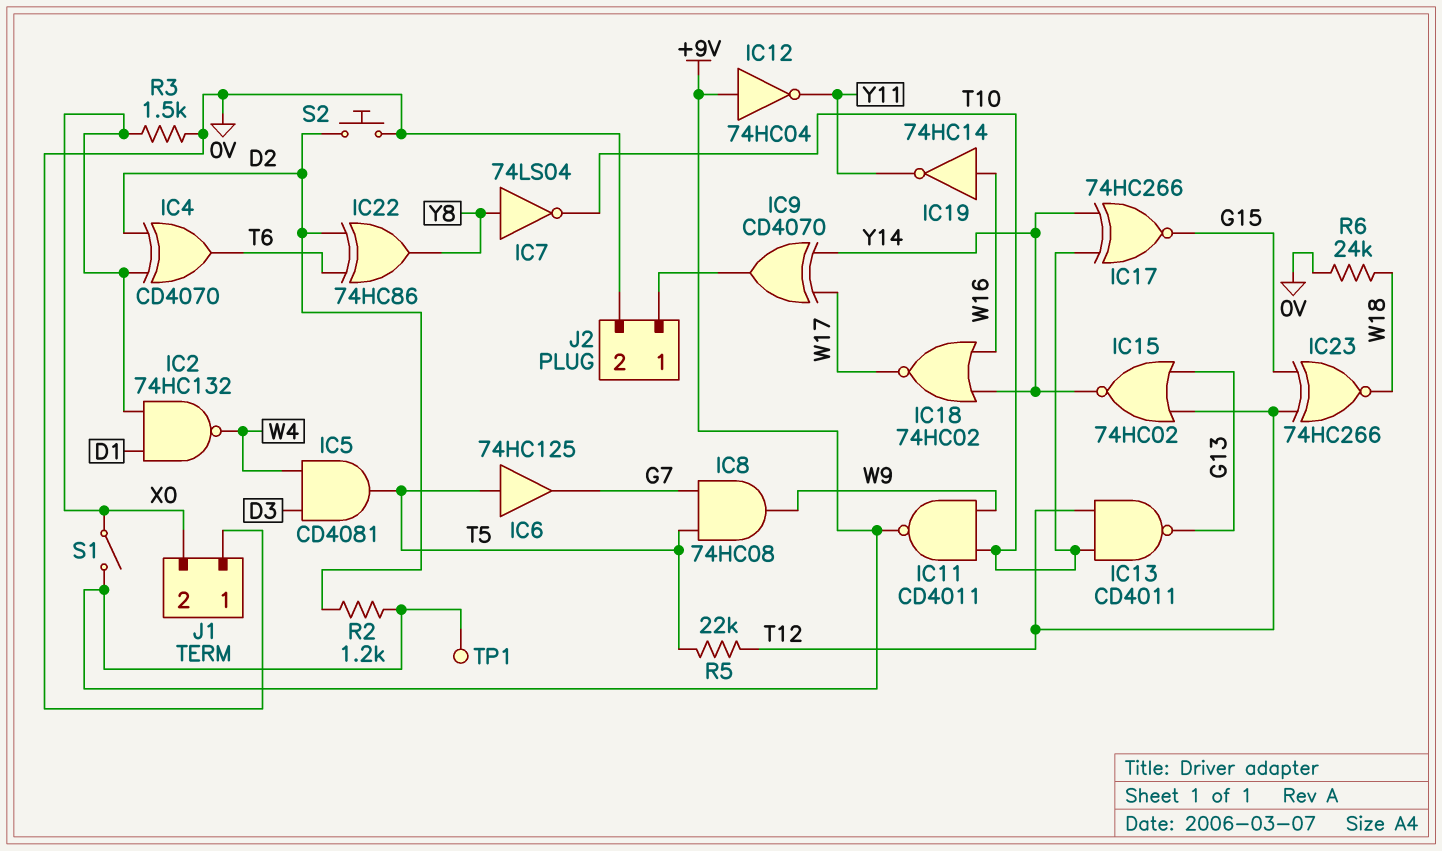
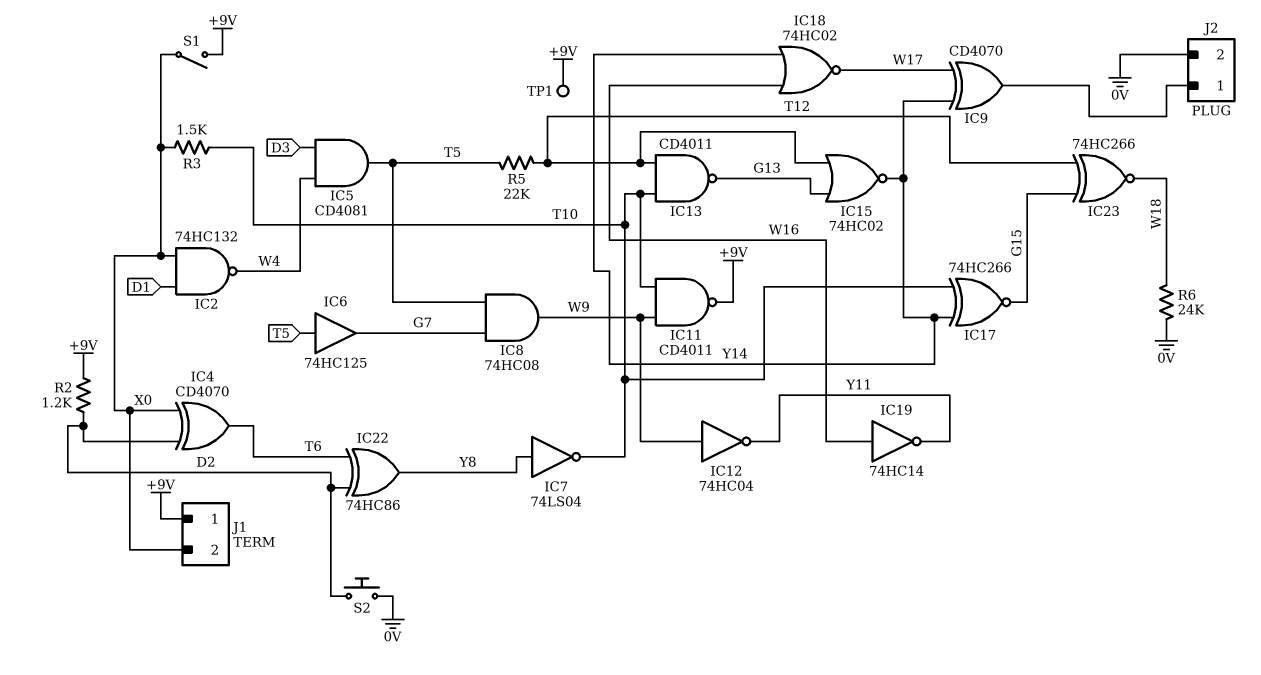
IC12: NOT 74HC04 (in +9V, out Y11) -> NOT 74HC04 (in W9, out Y11)
J1 pin 1: 0V -> +9V
R3: 1.5k (0V, X0) -> 1.5k (T10, X0)

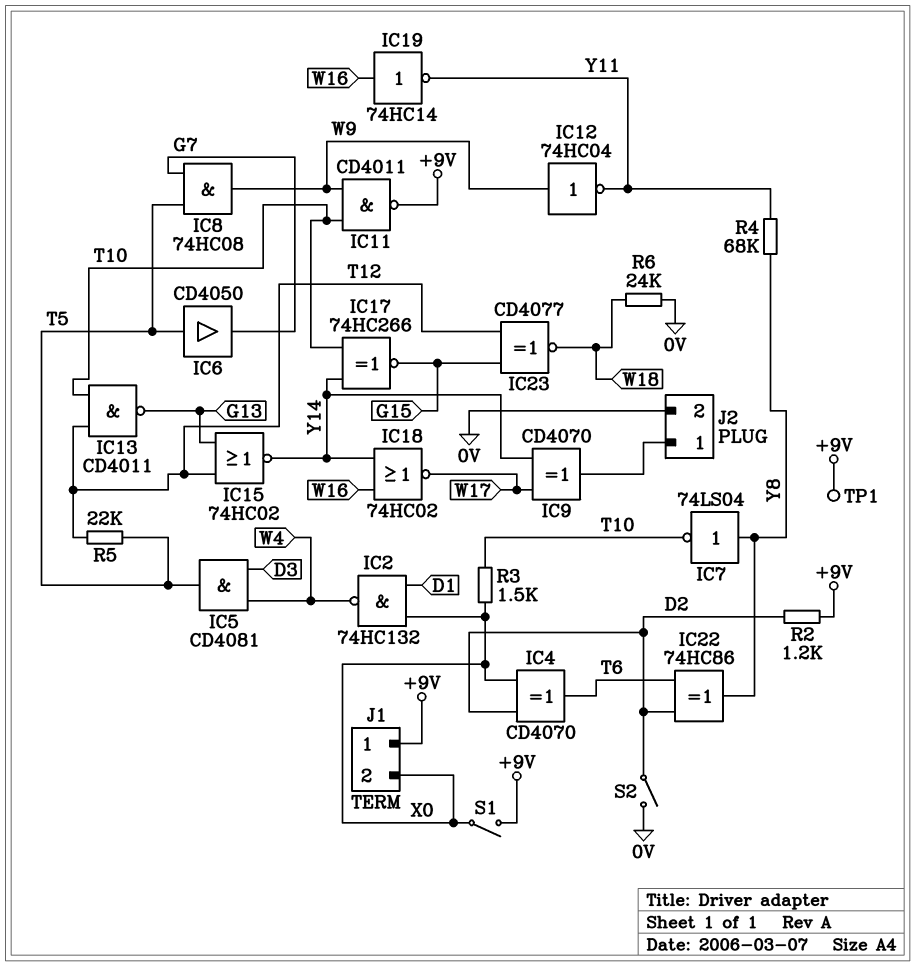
IC6: buffer 74HC125 (in T5, out G7) -> buffer CD4050 (in T5, out G7)
IC23: XNOR 74HC266 (in G15, in T12, out W18) -> XNOR CD4077 (in G15, in T12, out W18)
R4: none -> 68k (Y8, Y11)
S2: button (0V, D2) -> switch (0V, D2)

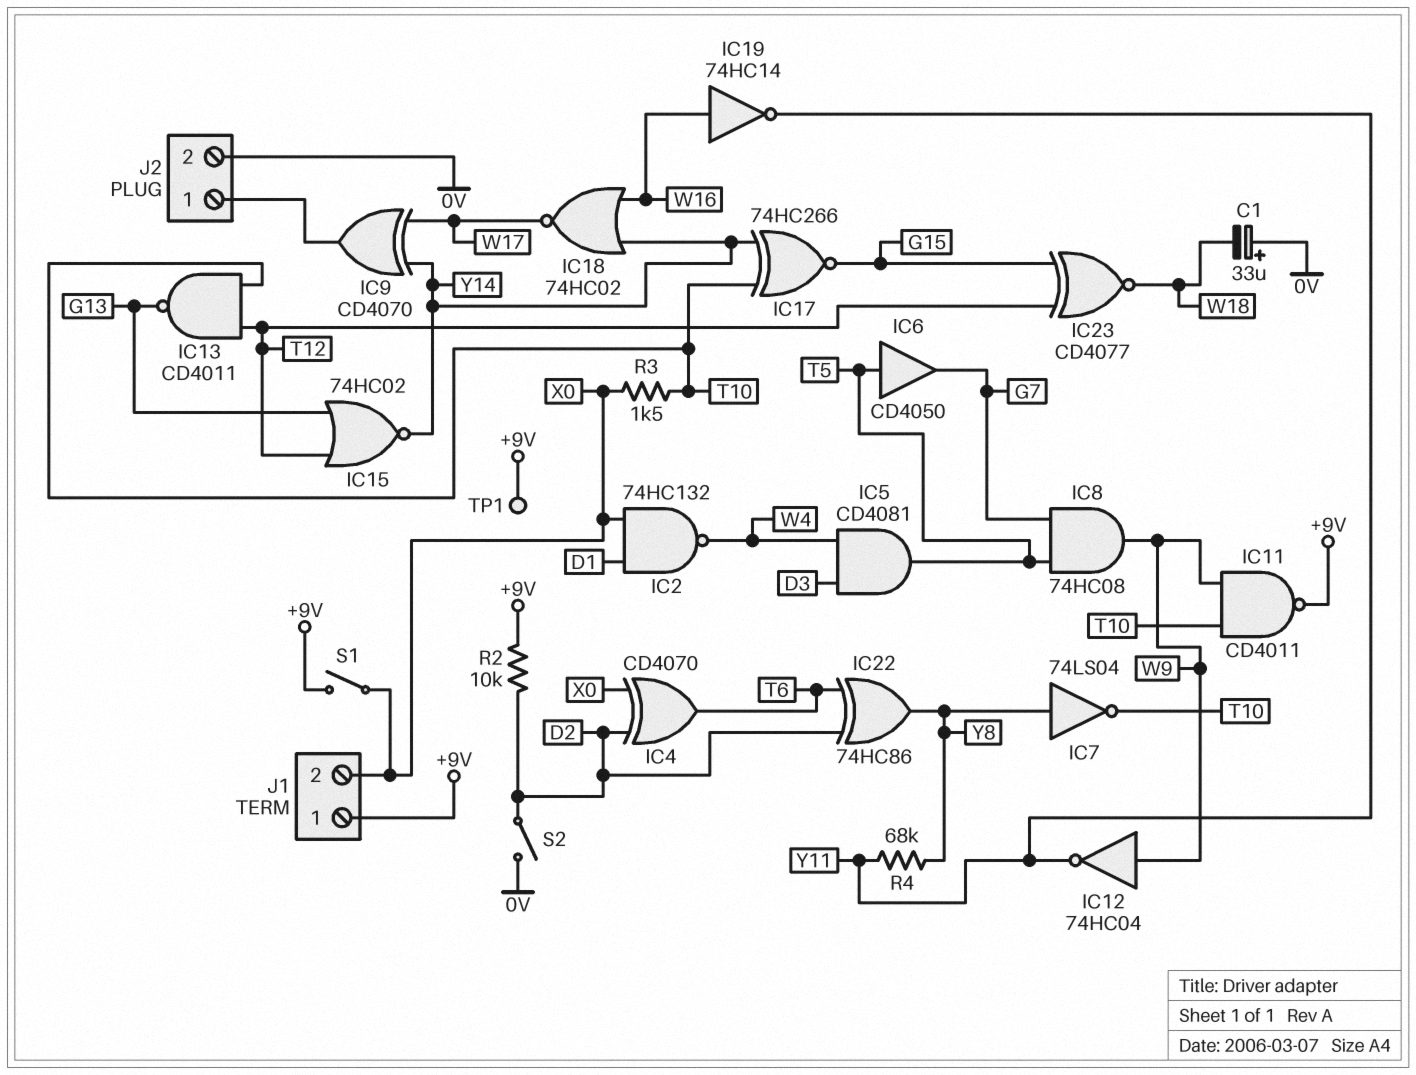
C1: none -> 33uF (plus 0V, minus W18)
R2: 1.2k (+9V, D2) -> 10k (+9V, D2)
R5: 22k (T5, T12) -> none
R6: 24k (0V, W18) -> none

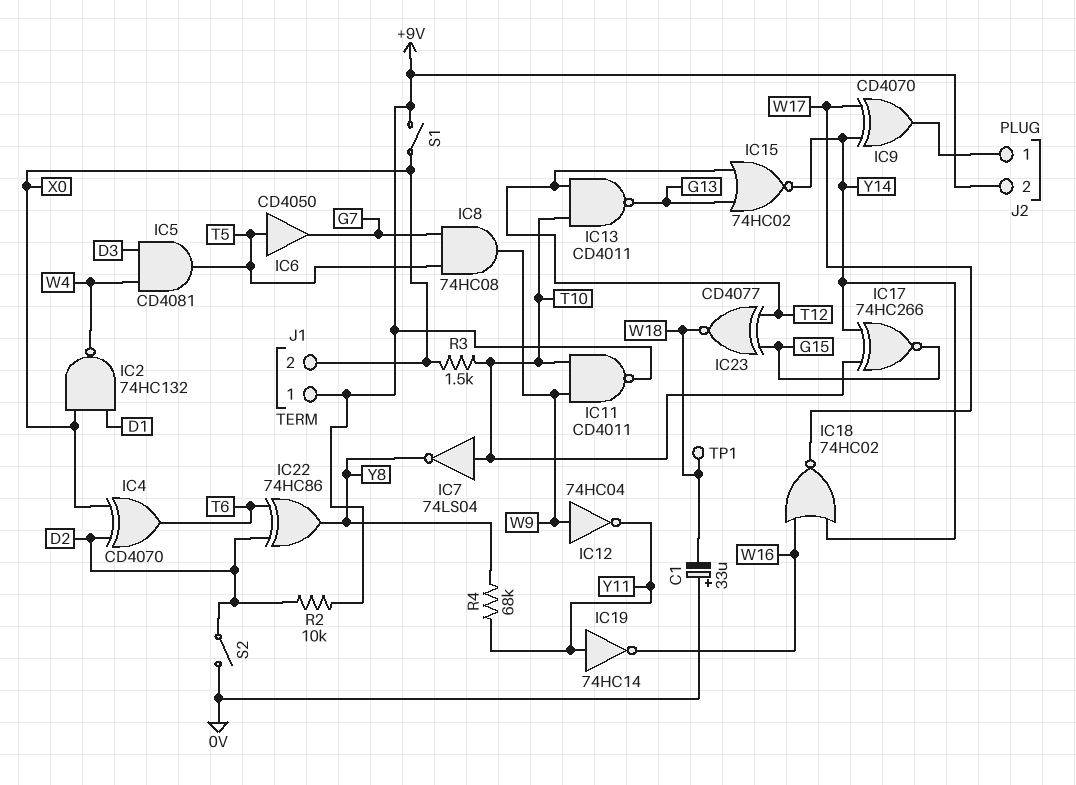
IC7: NOT 74LS04 (in Y8, out T10) -> NOT 74LS04 (in T10, out Y8)
IC19: NOT 74HC14 (in W16, out Y11) -> NOT 74HC14 (in Y11, out W16)
J2 pin 2: 0V -> +9V
TP1: test point (+9V) -> test point (W18)

